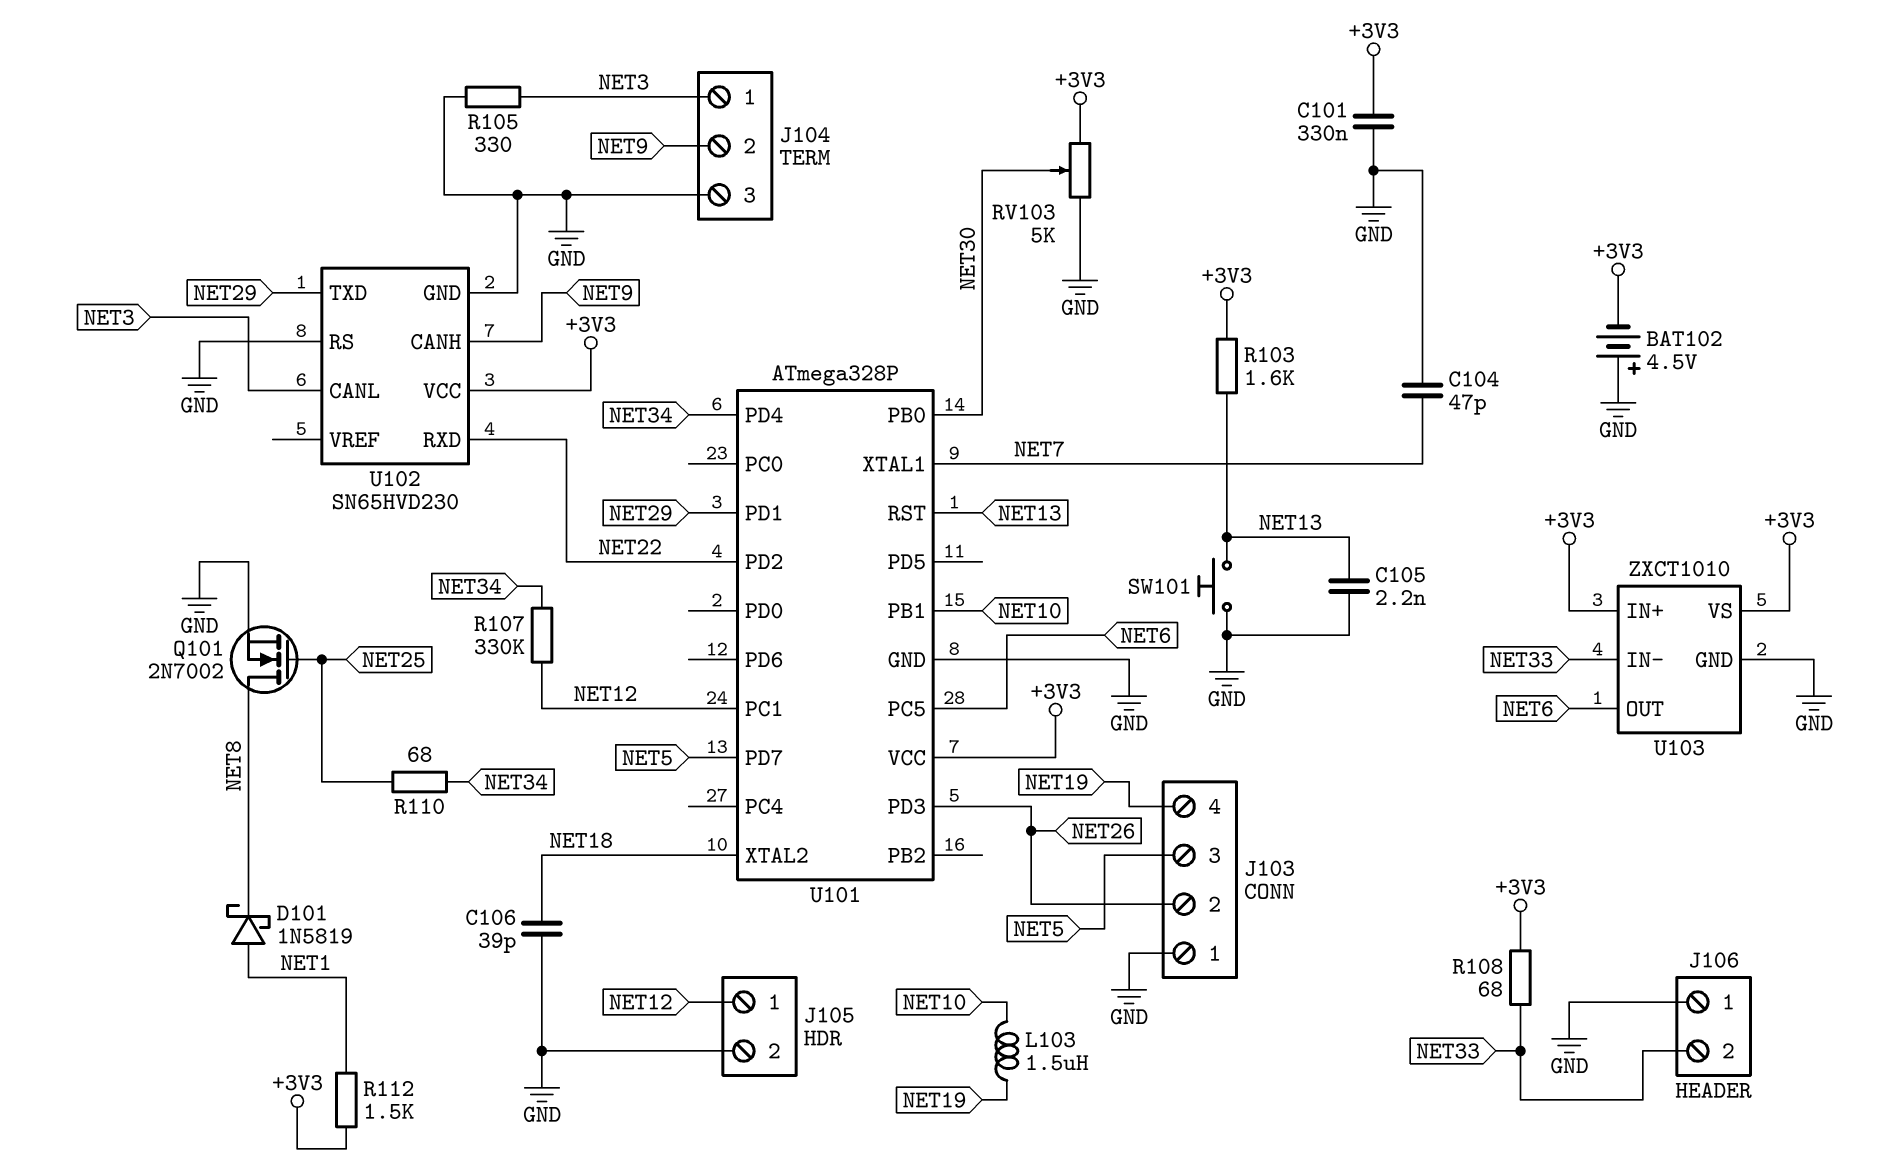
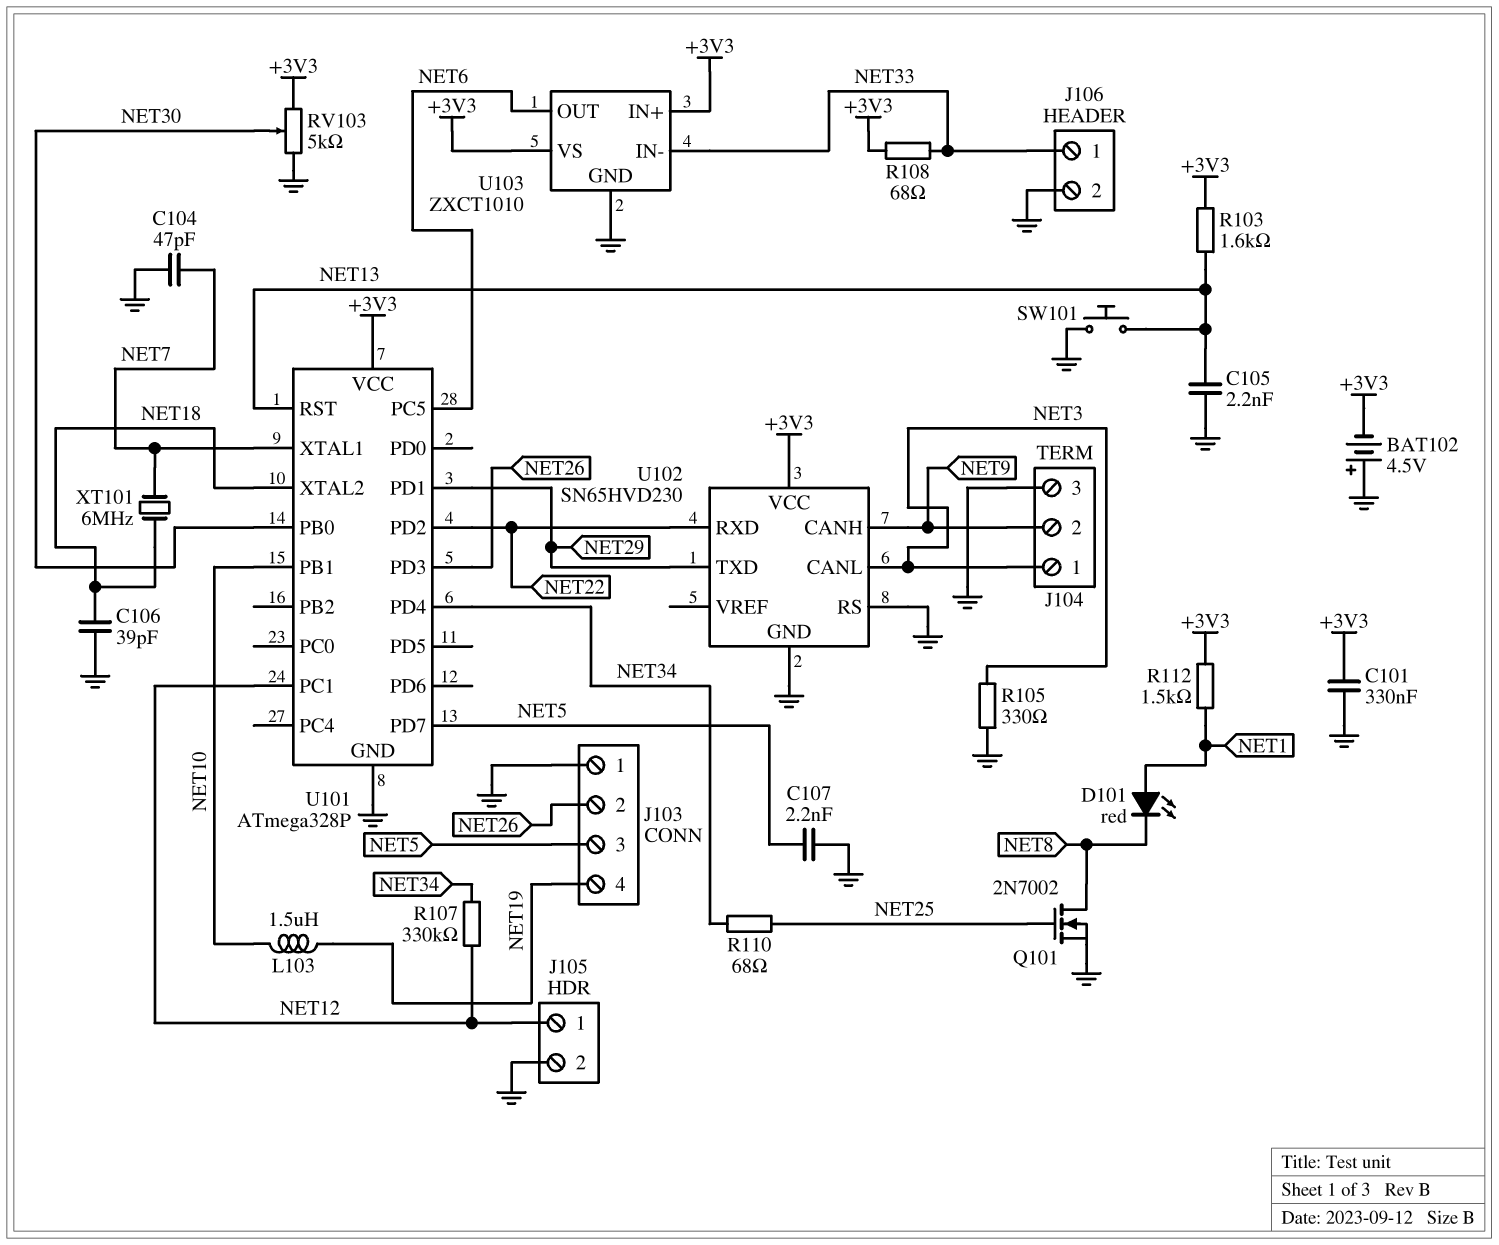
C107: none -> 2.2nF (GND, NET5)
D101: schottky 1N5819 (A NET1, K NET8) -> LED red (A NET1, K NET8)
J106 pin 1: GND -> NET33
J106 pin 2: NET33 -> GND
XT101: none -> 6MHz (NET7, NET18)

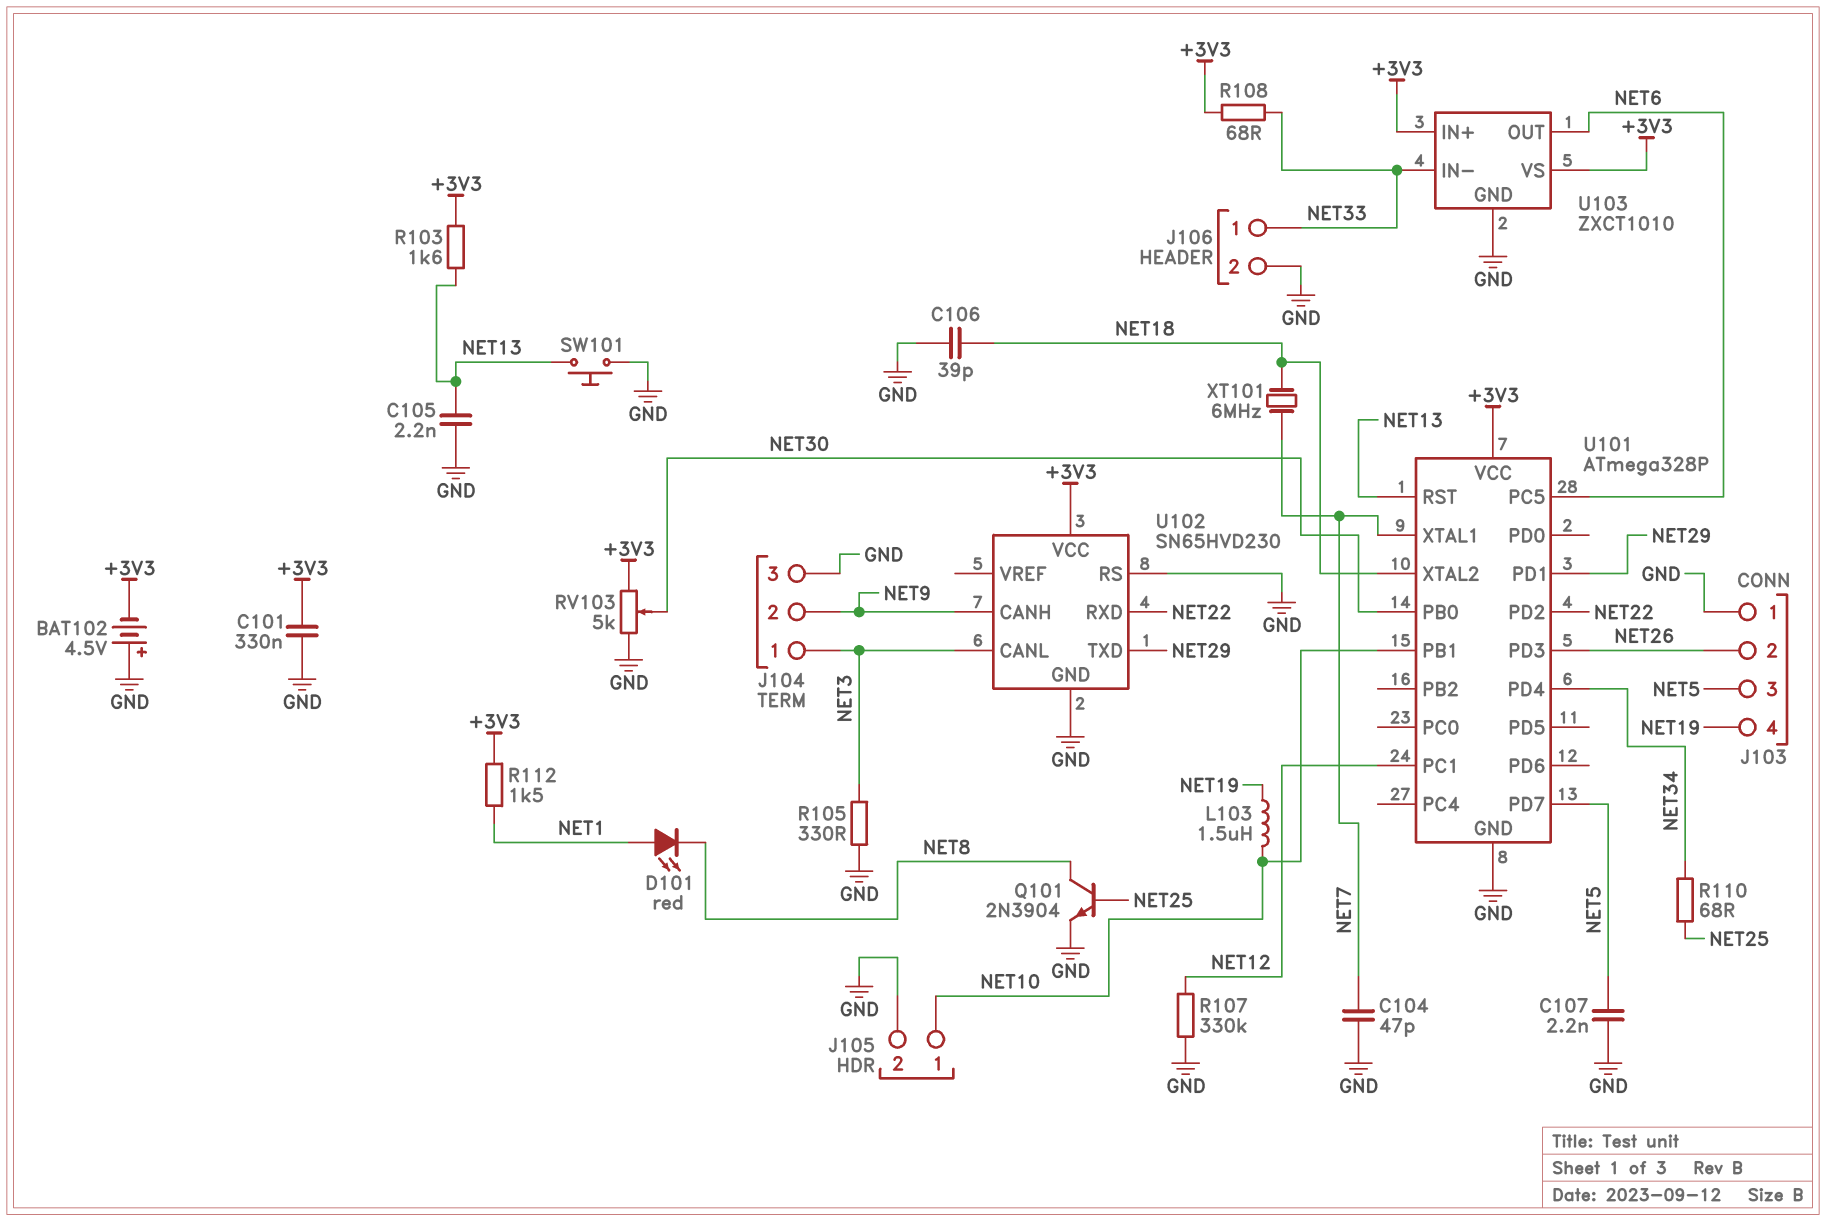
J105 pin 1: NET12 -> NET10
Q101: NMOS 2N7002 (G NET25, D NET8, S GND) -> NPN 2N3904 (B NET25, C NET8, E GND)
R107: 330k (NET12, NET34) -> 330k (GND, NET12)

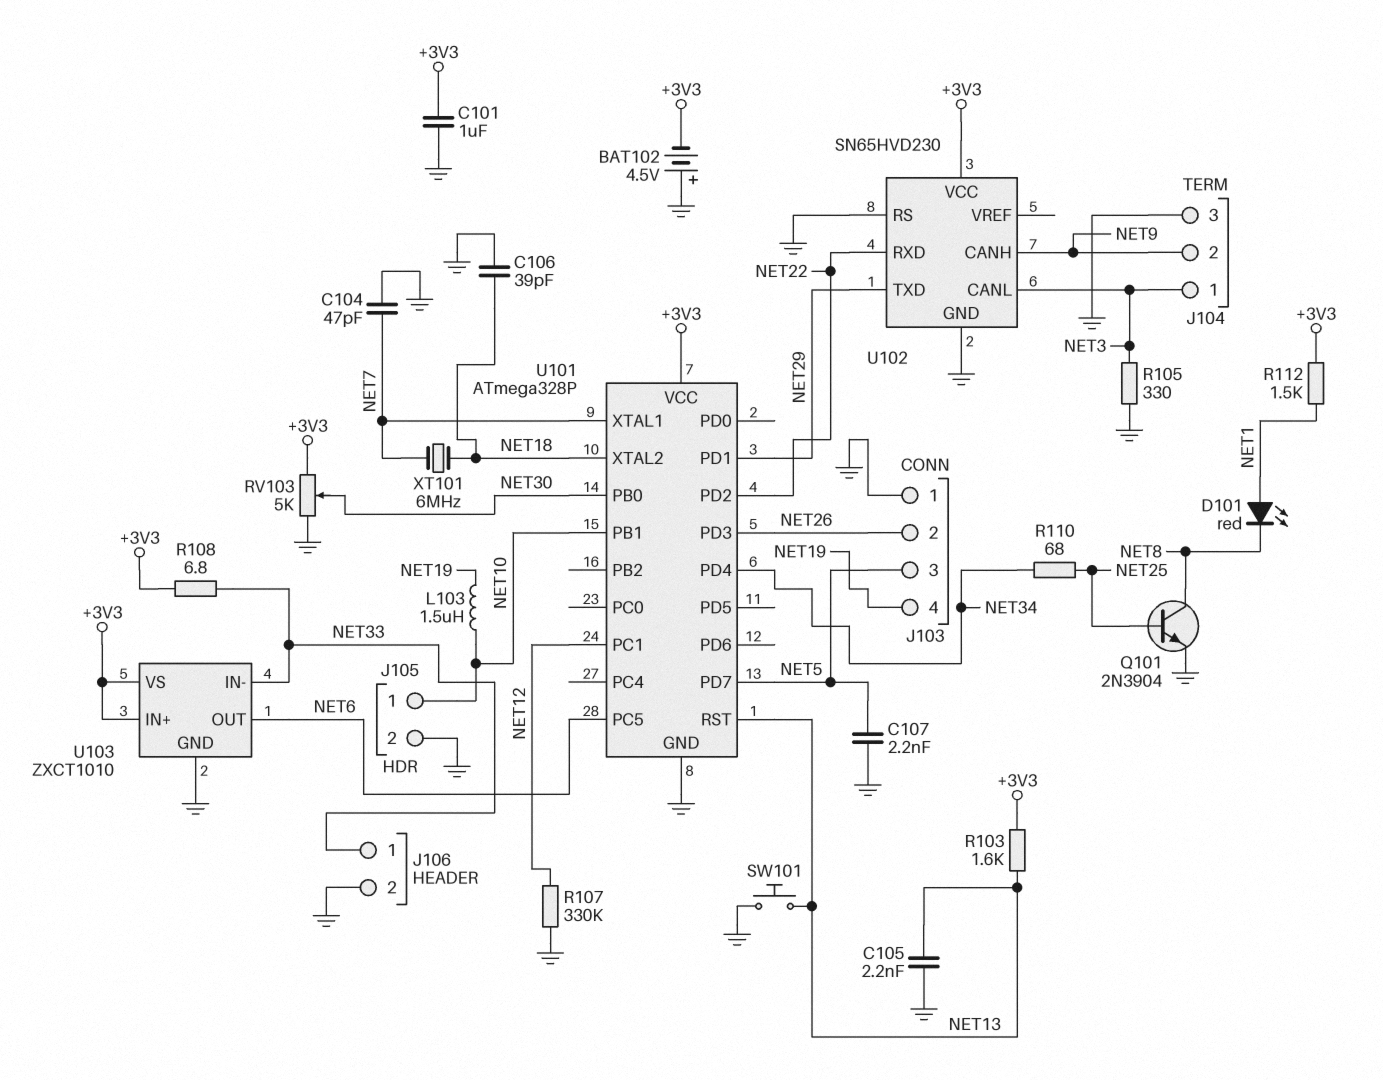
C101: 330nF (+3V3, GND) -> 1uF (+3V3, GND)
R108: 68 (+3V3, NET33) -> 6.8 (+3V3, NET33)

